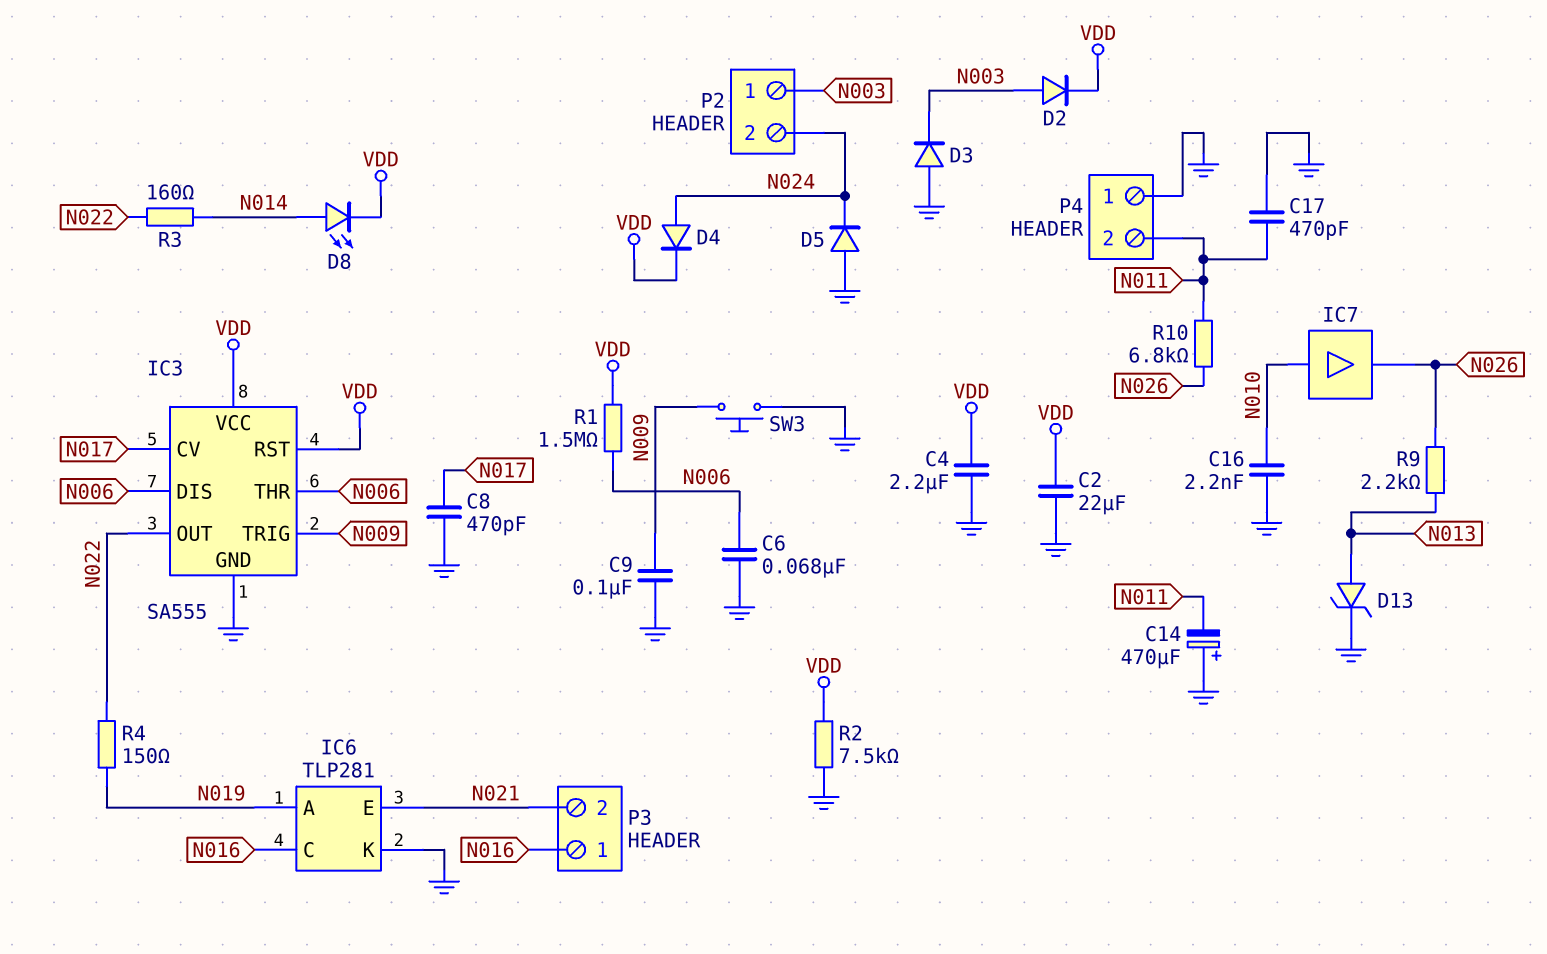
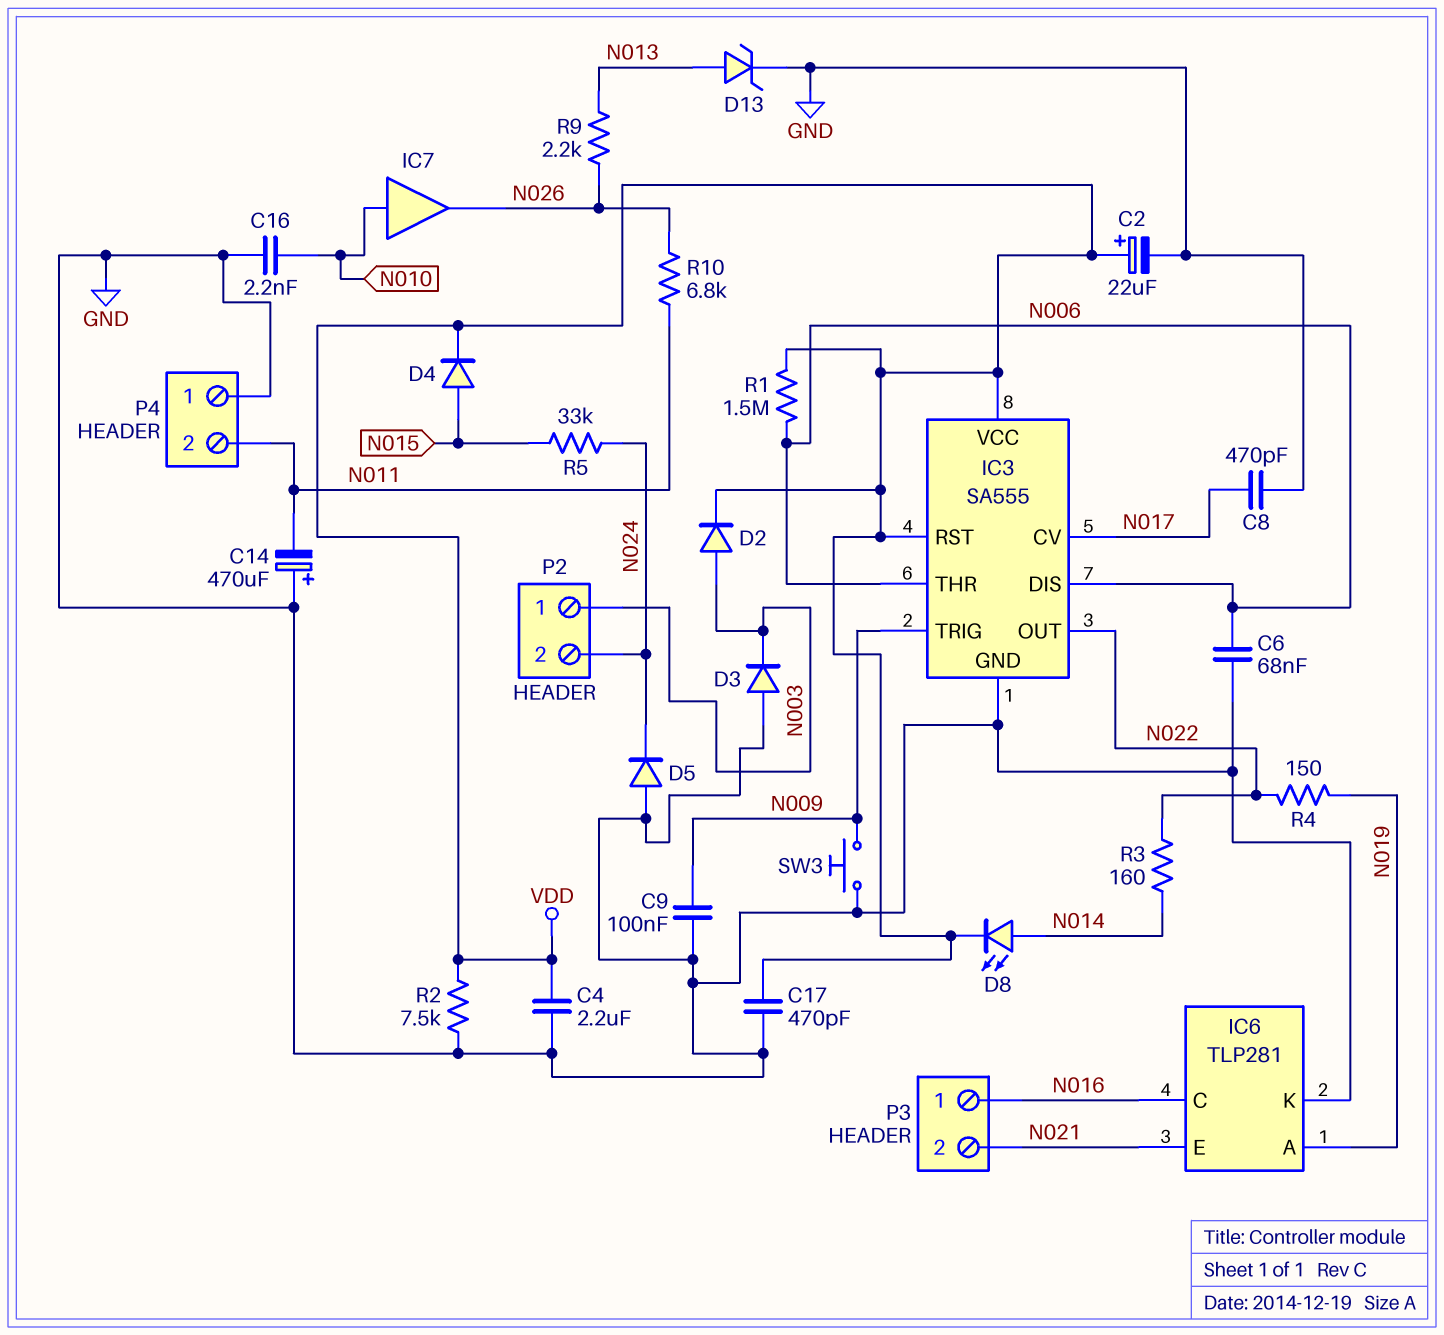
C2: 22uF (GND, VDD) -> 22uF (plus VDD, minus GND)
C17: 470pF (GND, N011) -> 470pF (GND, VDD)
D4: diode (A N024, K VDD) -> diode (A N015, K VDD)
R5: none -> 33k (N015, N024)

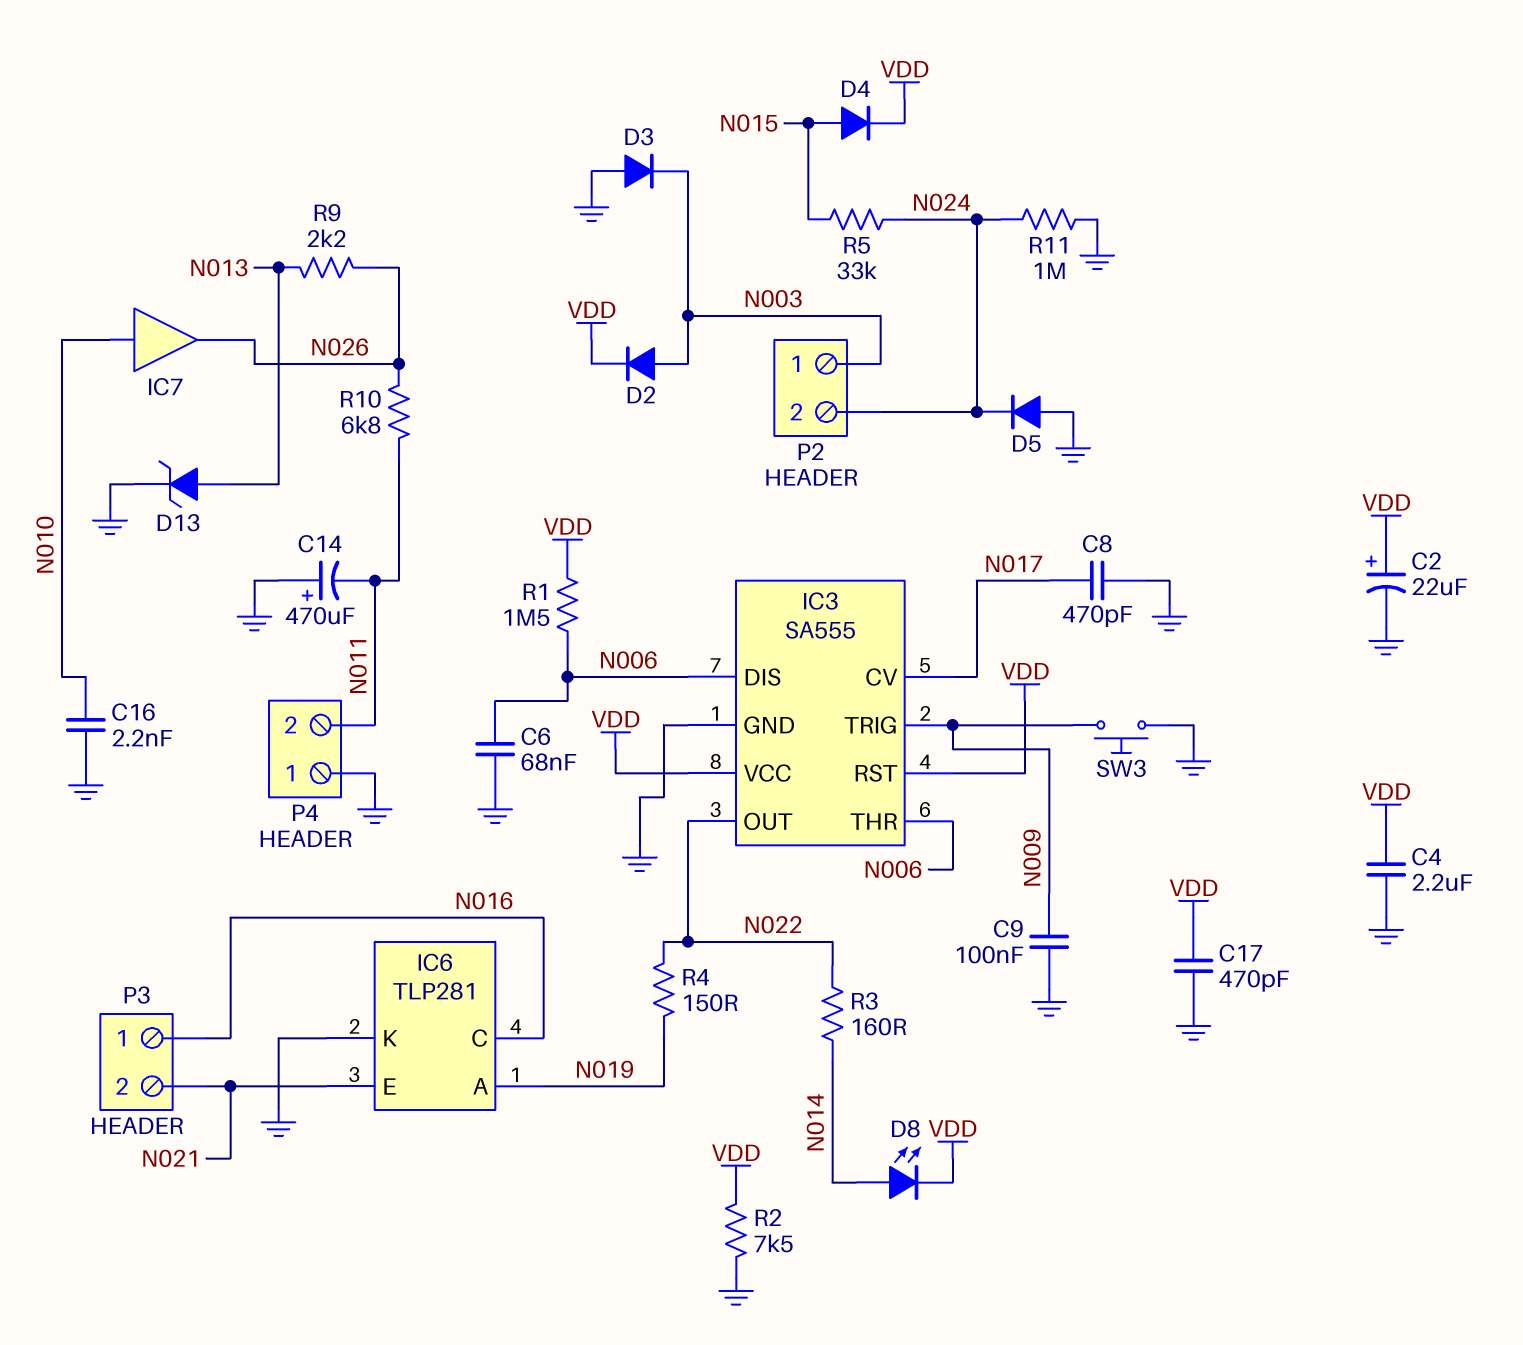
R11: none -> 1M (GND, N024)

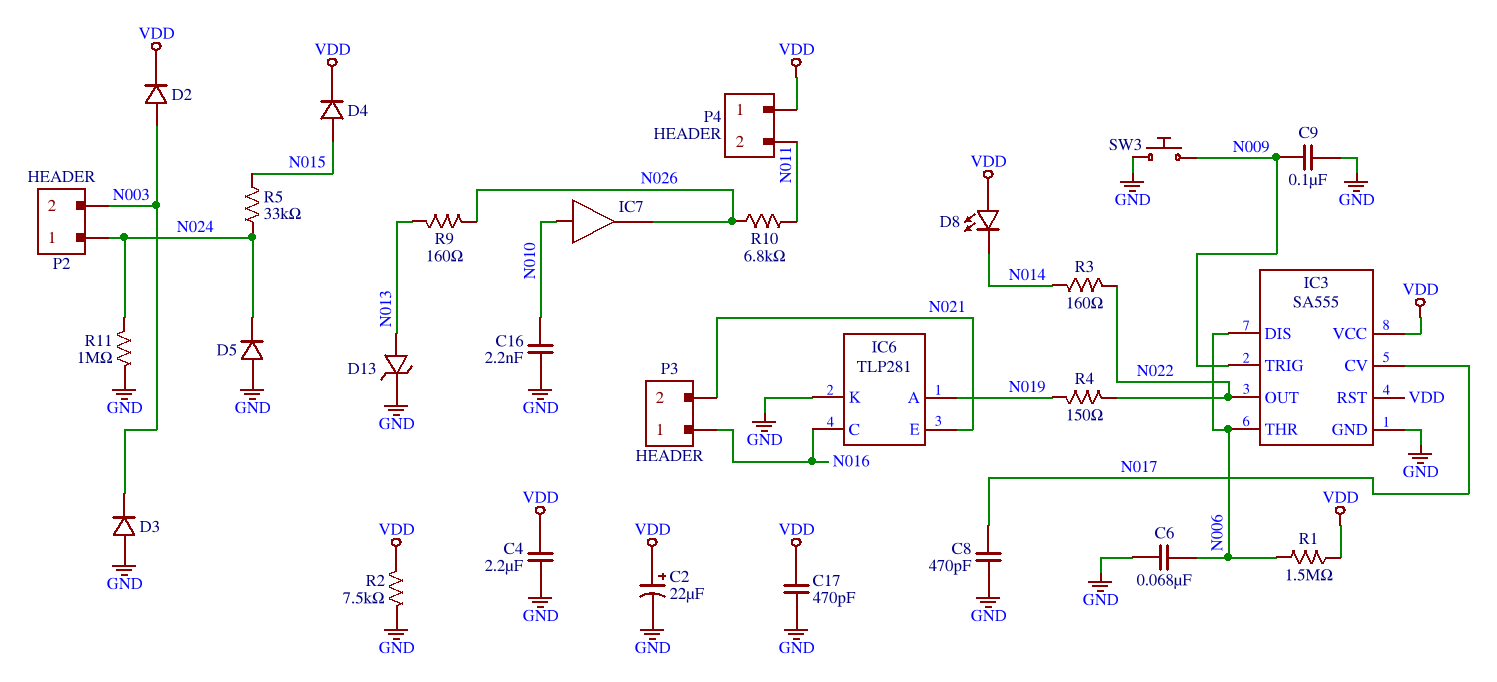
C14: 470uF (plus GND, minus N011) -> none
D8: LED (A N014, K VDD) -> LED (A VDD, K N014)
P2 pin 1: N003 -> N024
P2 pin 2: N024 -> N003
P4 pin 1: GND -> VDD
R9: 2.2k (N013, N026) -> 160 (N013, N026)

